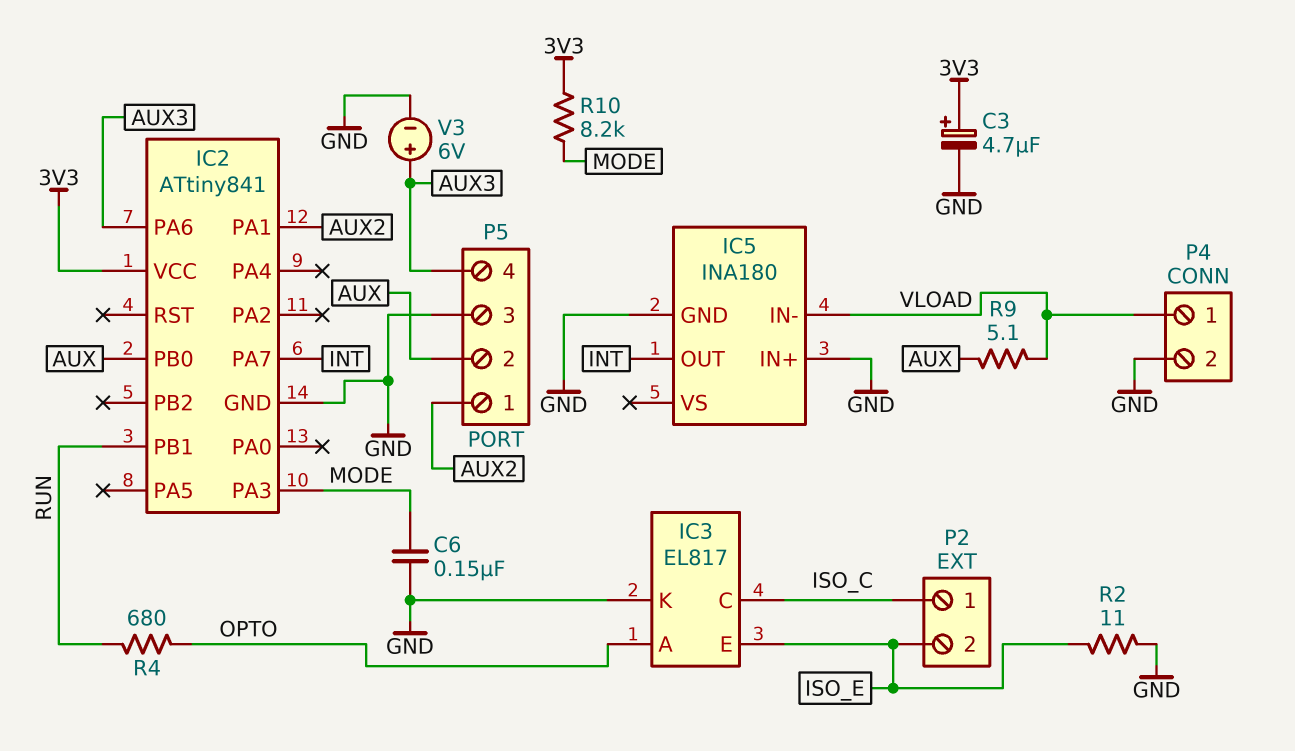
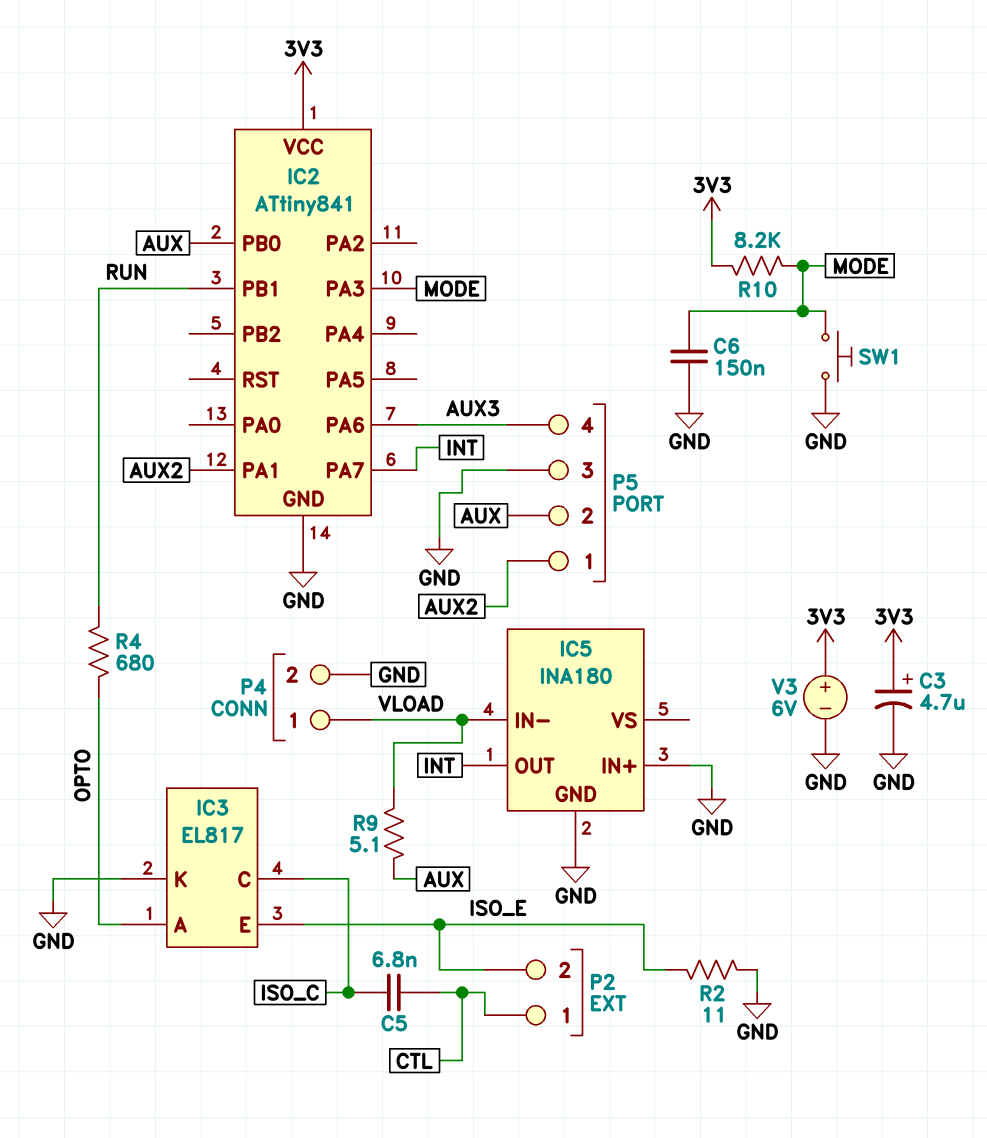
C5: none -> 6.8nF (CTL, ISO_C)
P2 pin 1: ISO_C -> CTL
SW1: none -> button (GND, MODE)
V3: 6V (plus AUX3, minus GND) -> 6V (plus 3V3, minus GND)

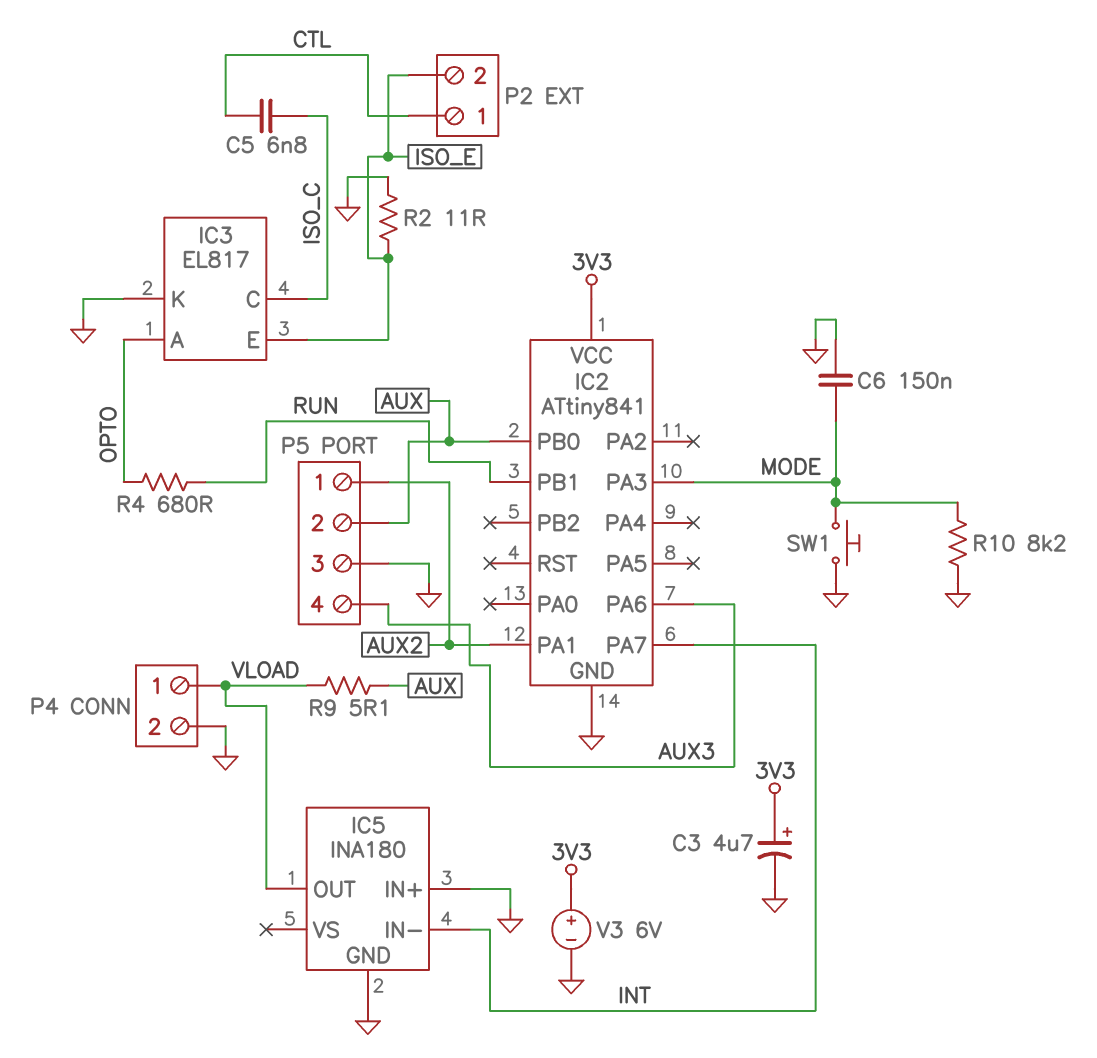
IC5 pin IN-: VLOAD -> INT
IC5 pin OUT: INT -> VLOAD
R10: 8.2k (3V3, MODE) -> 8.2k (GND, MODE)

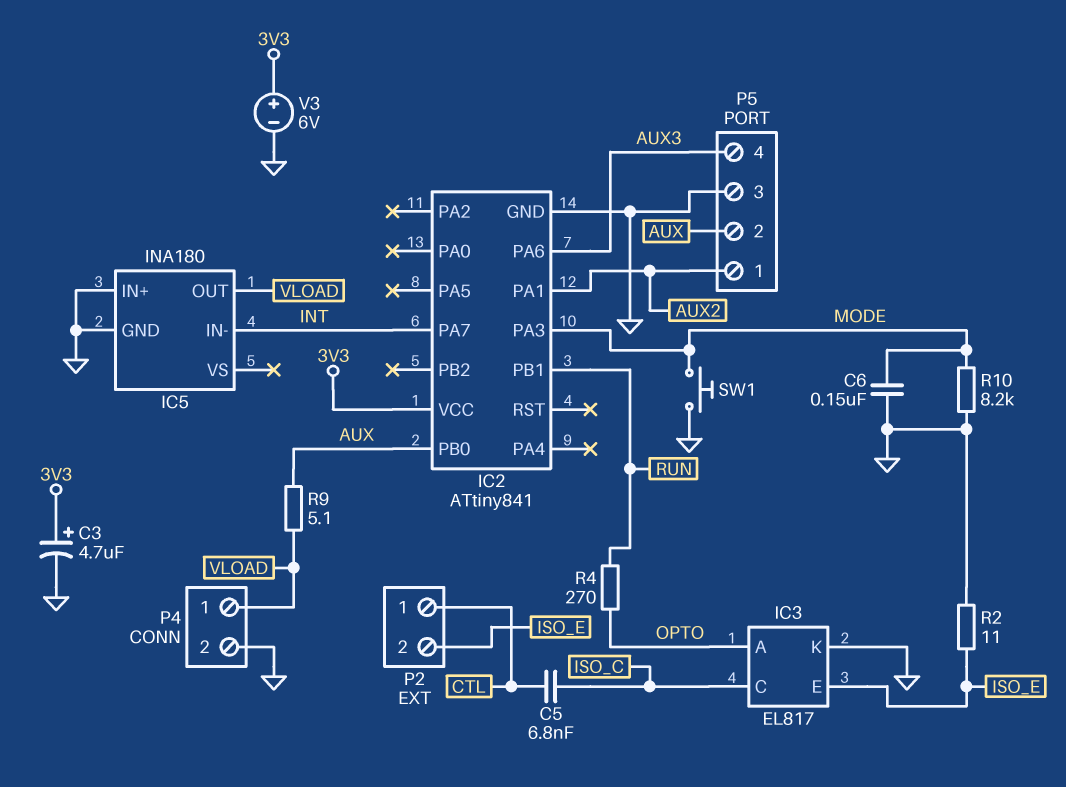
R4: 680 (OPTO, RUN) -> 270 (OPTO, RUN)

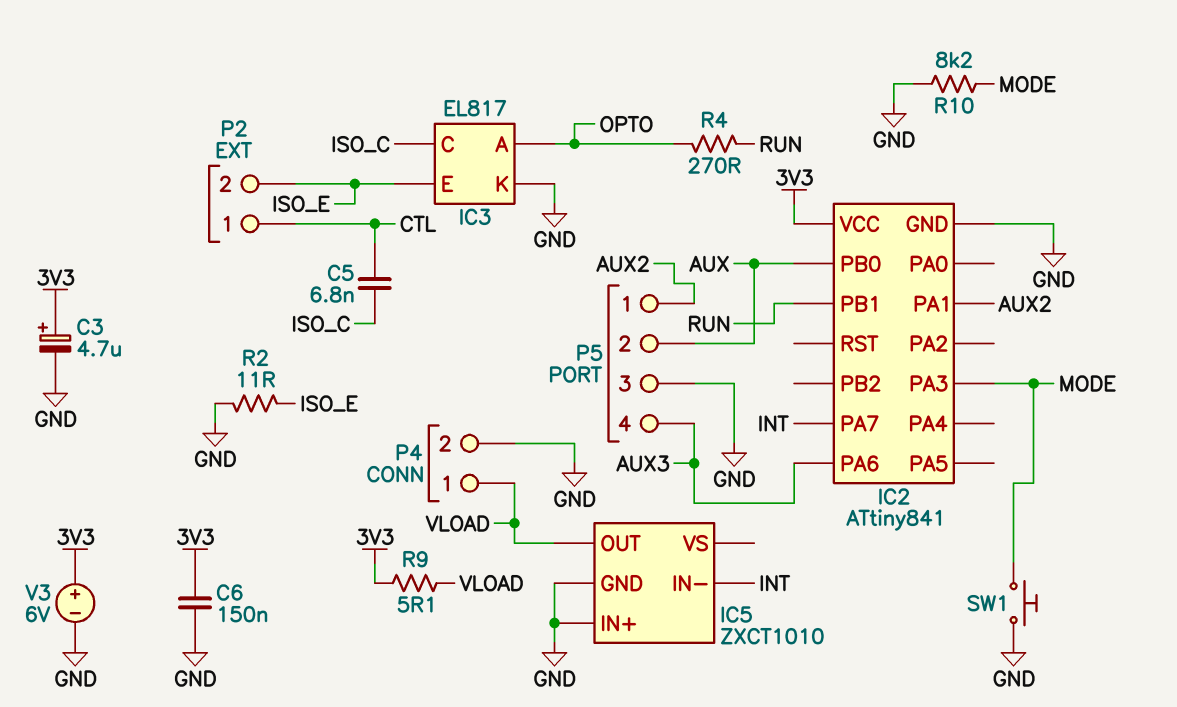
C6: 150nF (GND, MODE) -> 150nF (3V3, GND)
IC5: INA180 -> ZXCT1010
R9: 5.1 (AUX, VLOAD) -> 5.1 (3V3, VLOAD)

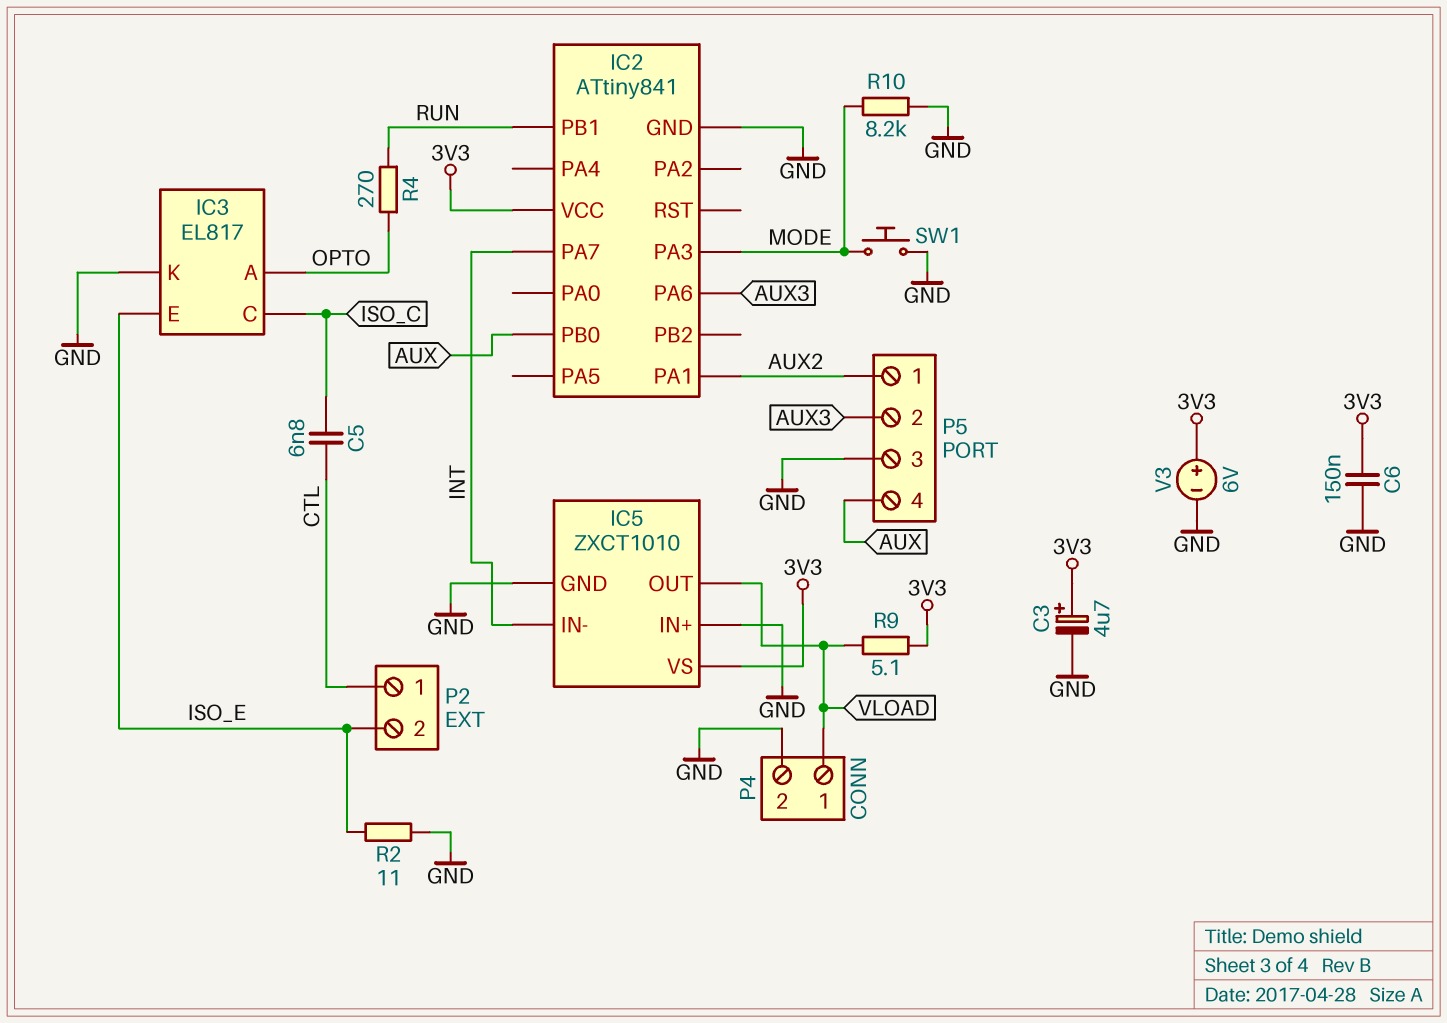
IC5 pin VS: none -> 3V3
P5 pin 2: AUX -> AUX3
P5 pin 4: AUX3 -> AUX

